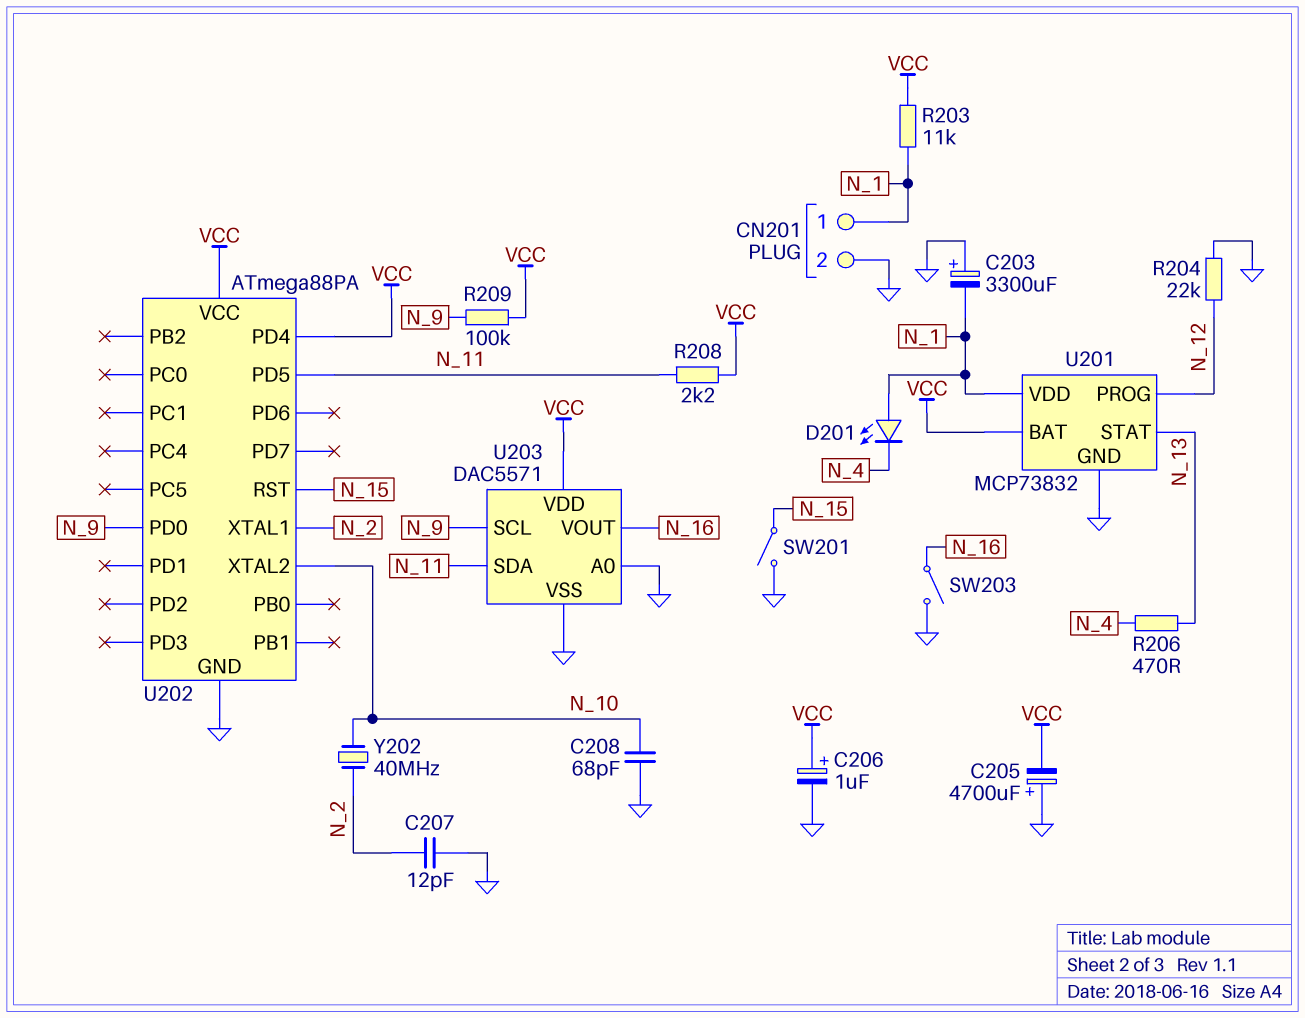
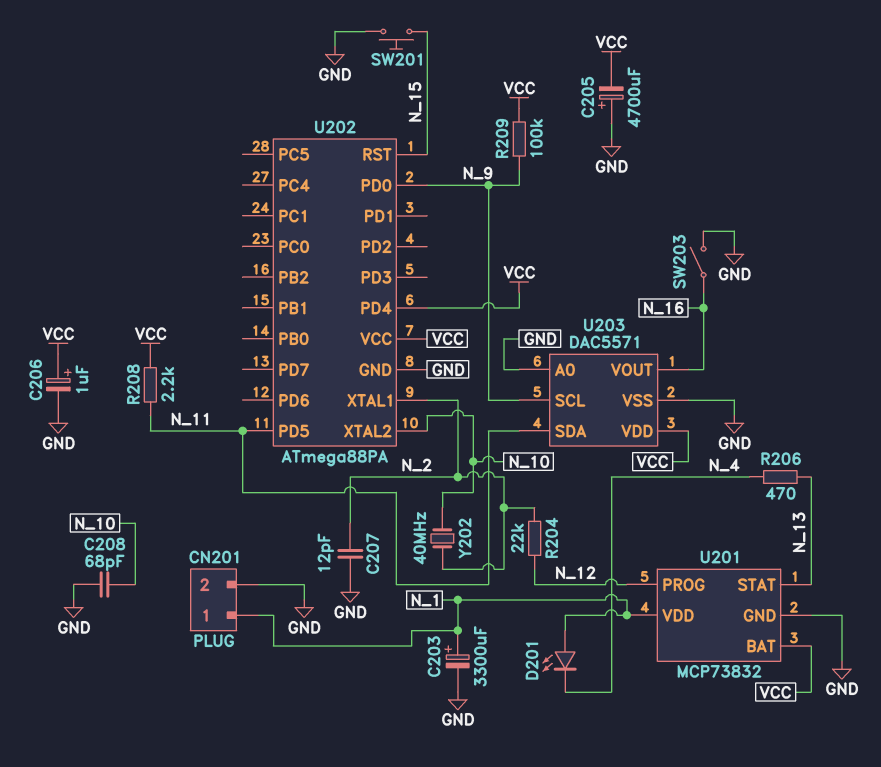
C203: 3300uF (plus GND, minus N_1) -> 3300uF (plus N_1, minus GND)
R203: 11k (N_1, VCC) -> none
R204: 22k (GND, N_12) -> 22k (N_2, N_12)
SW201: switch (GND, N_15) -> button (GND, N_15)

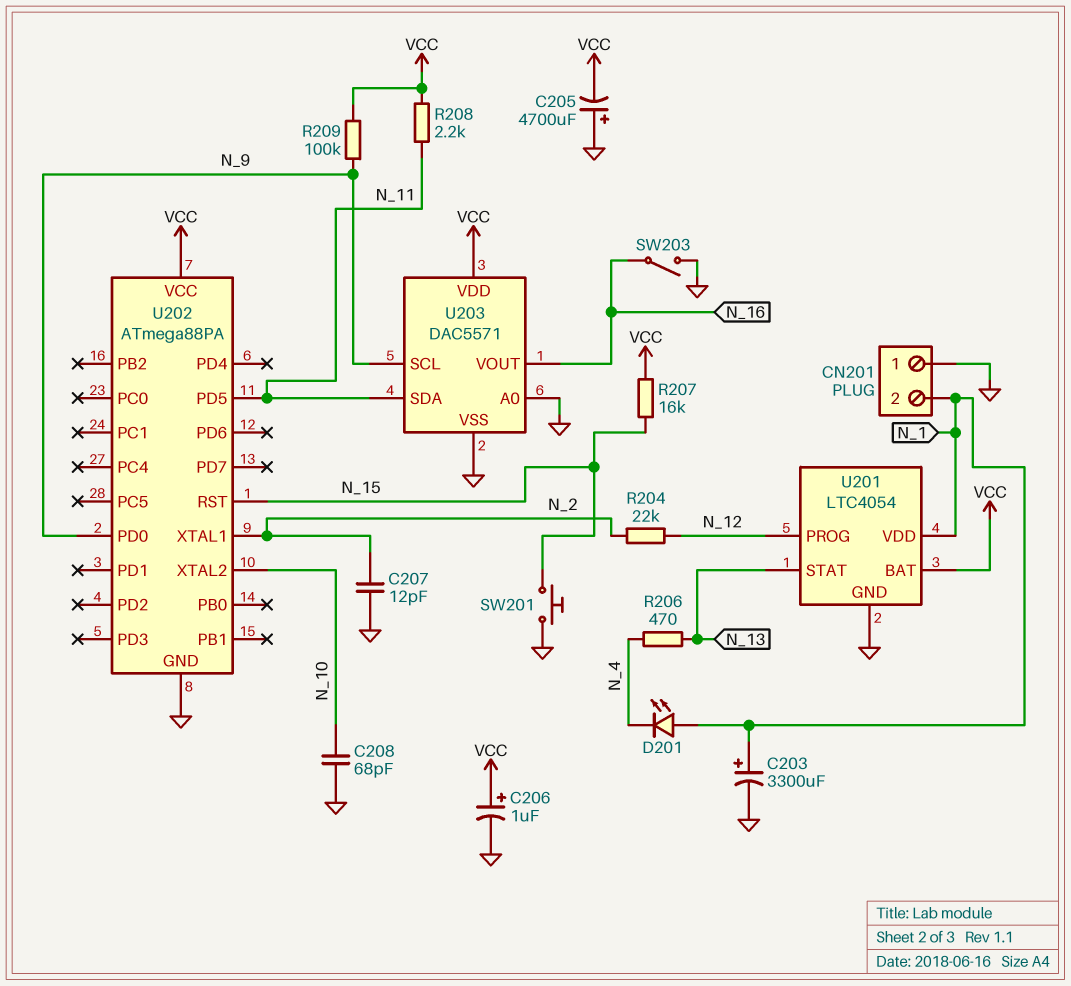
CN201 pin 1: N_1 -> GND
CN201 pin 2: GND -> N_1
R207: none -> 16k (N_15, VCC)
U201: MCP73832 -> LTC4054
U202 pin PD4: VCC -> none
Y202: 40MHz (N_2, N_10) -> none

